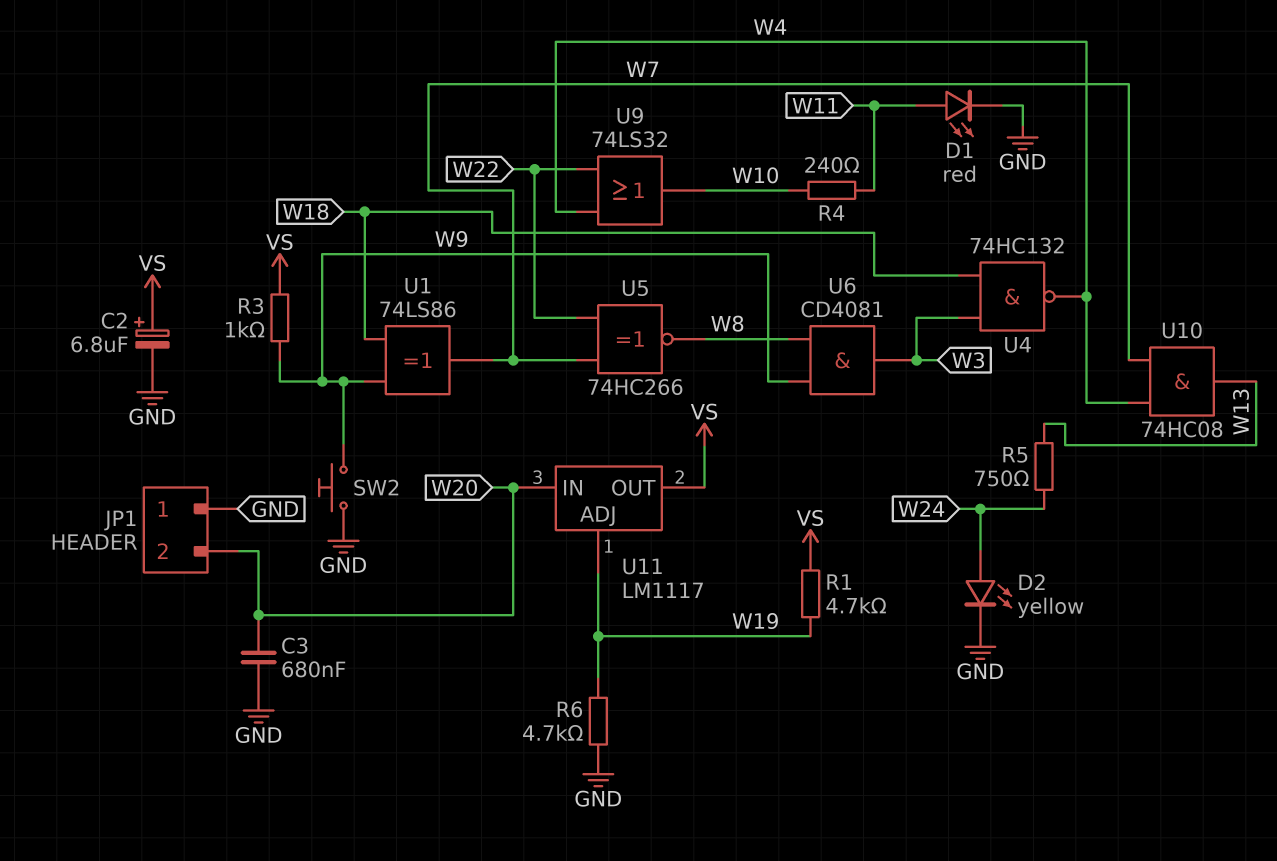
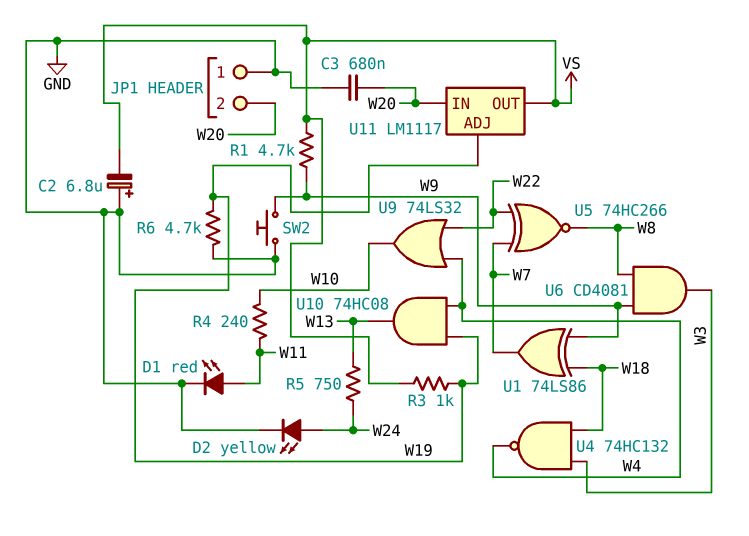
C2: 6.8uF (plus VS, minus GND) -> 6.8uF (plus GND, minus VS)
R1: 4.7k (VS, W19) -> 4.7k (VS, W9)
R3: 1k (VS, W9) -> 1k (VS, W19)
U10: AND 74HC08 (in W4, in W7, out W13) -> AND 74HC08 (in W4, in W19, out W13)

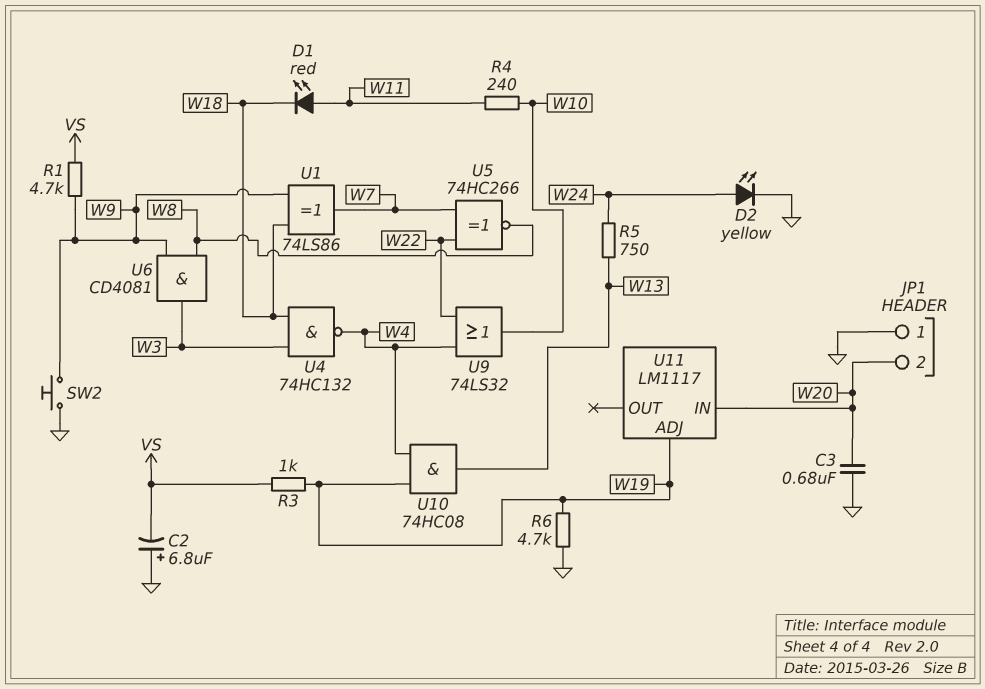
D1: LED red (A W11, K GND) -> LED red (A W11, K W18)
U11 pin OUT: VS -> none

